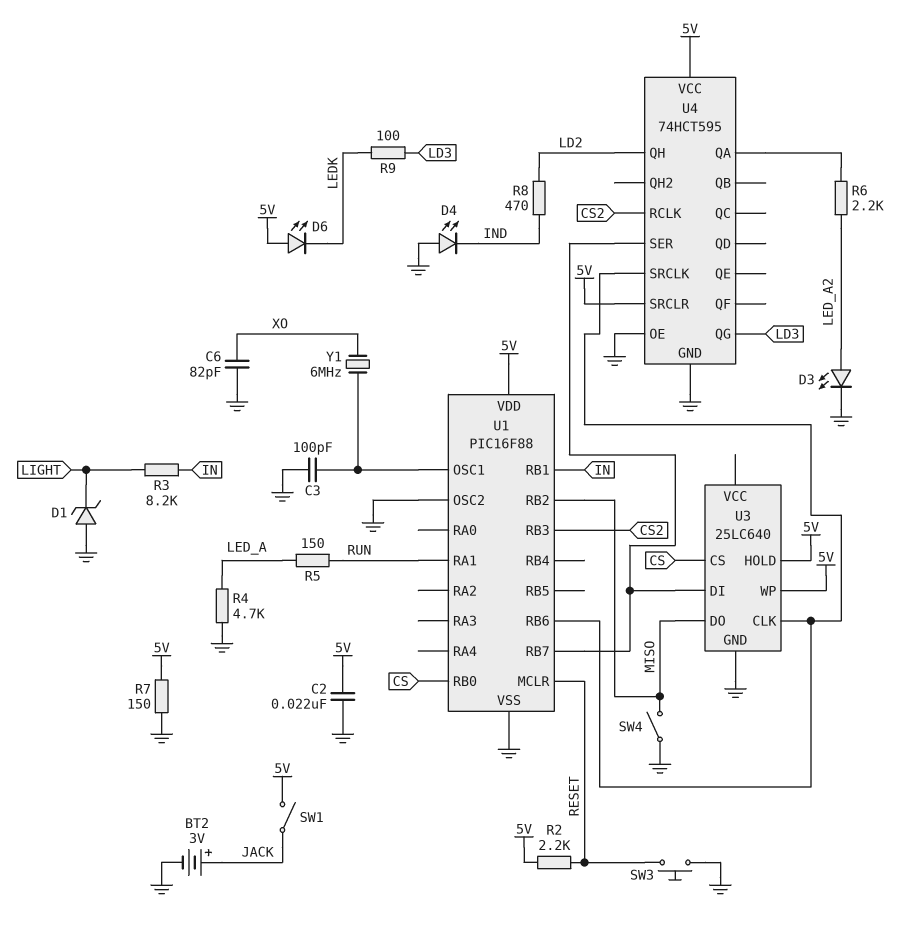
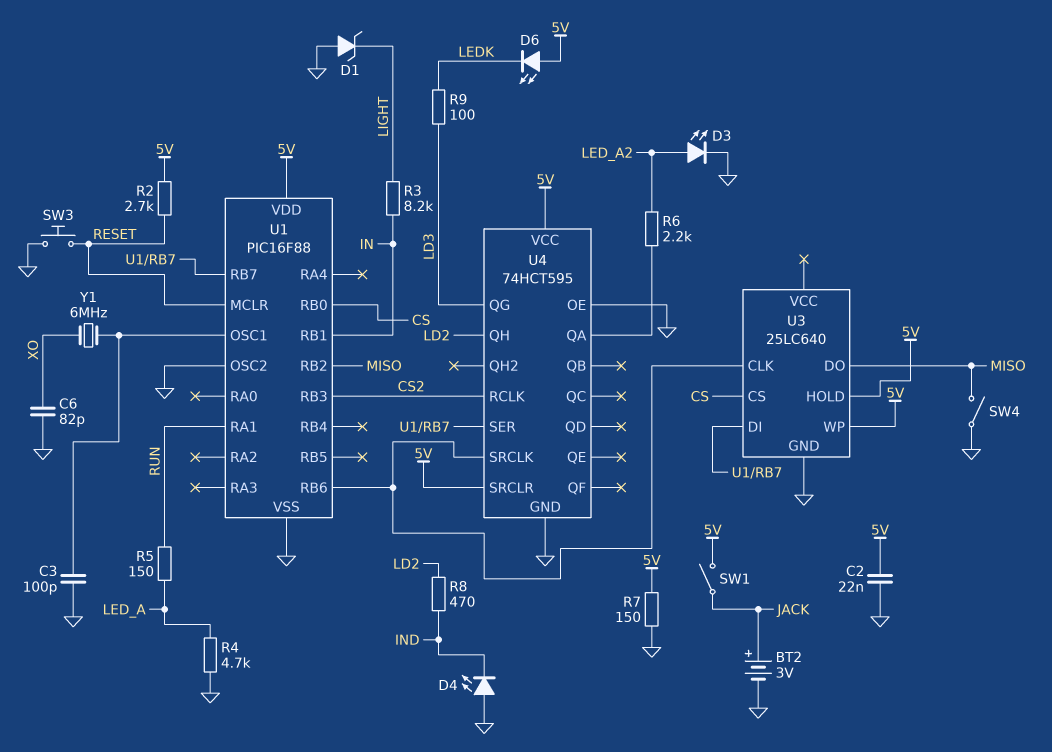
R2: 2.2k (5V, RESET) -> 2.7k (5V, RESET)

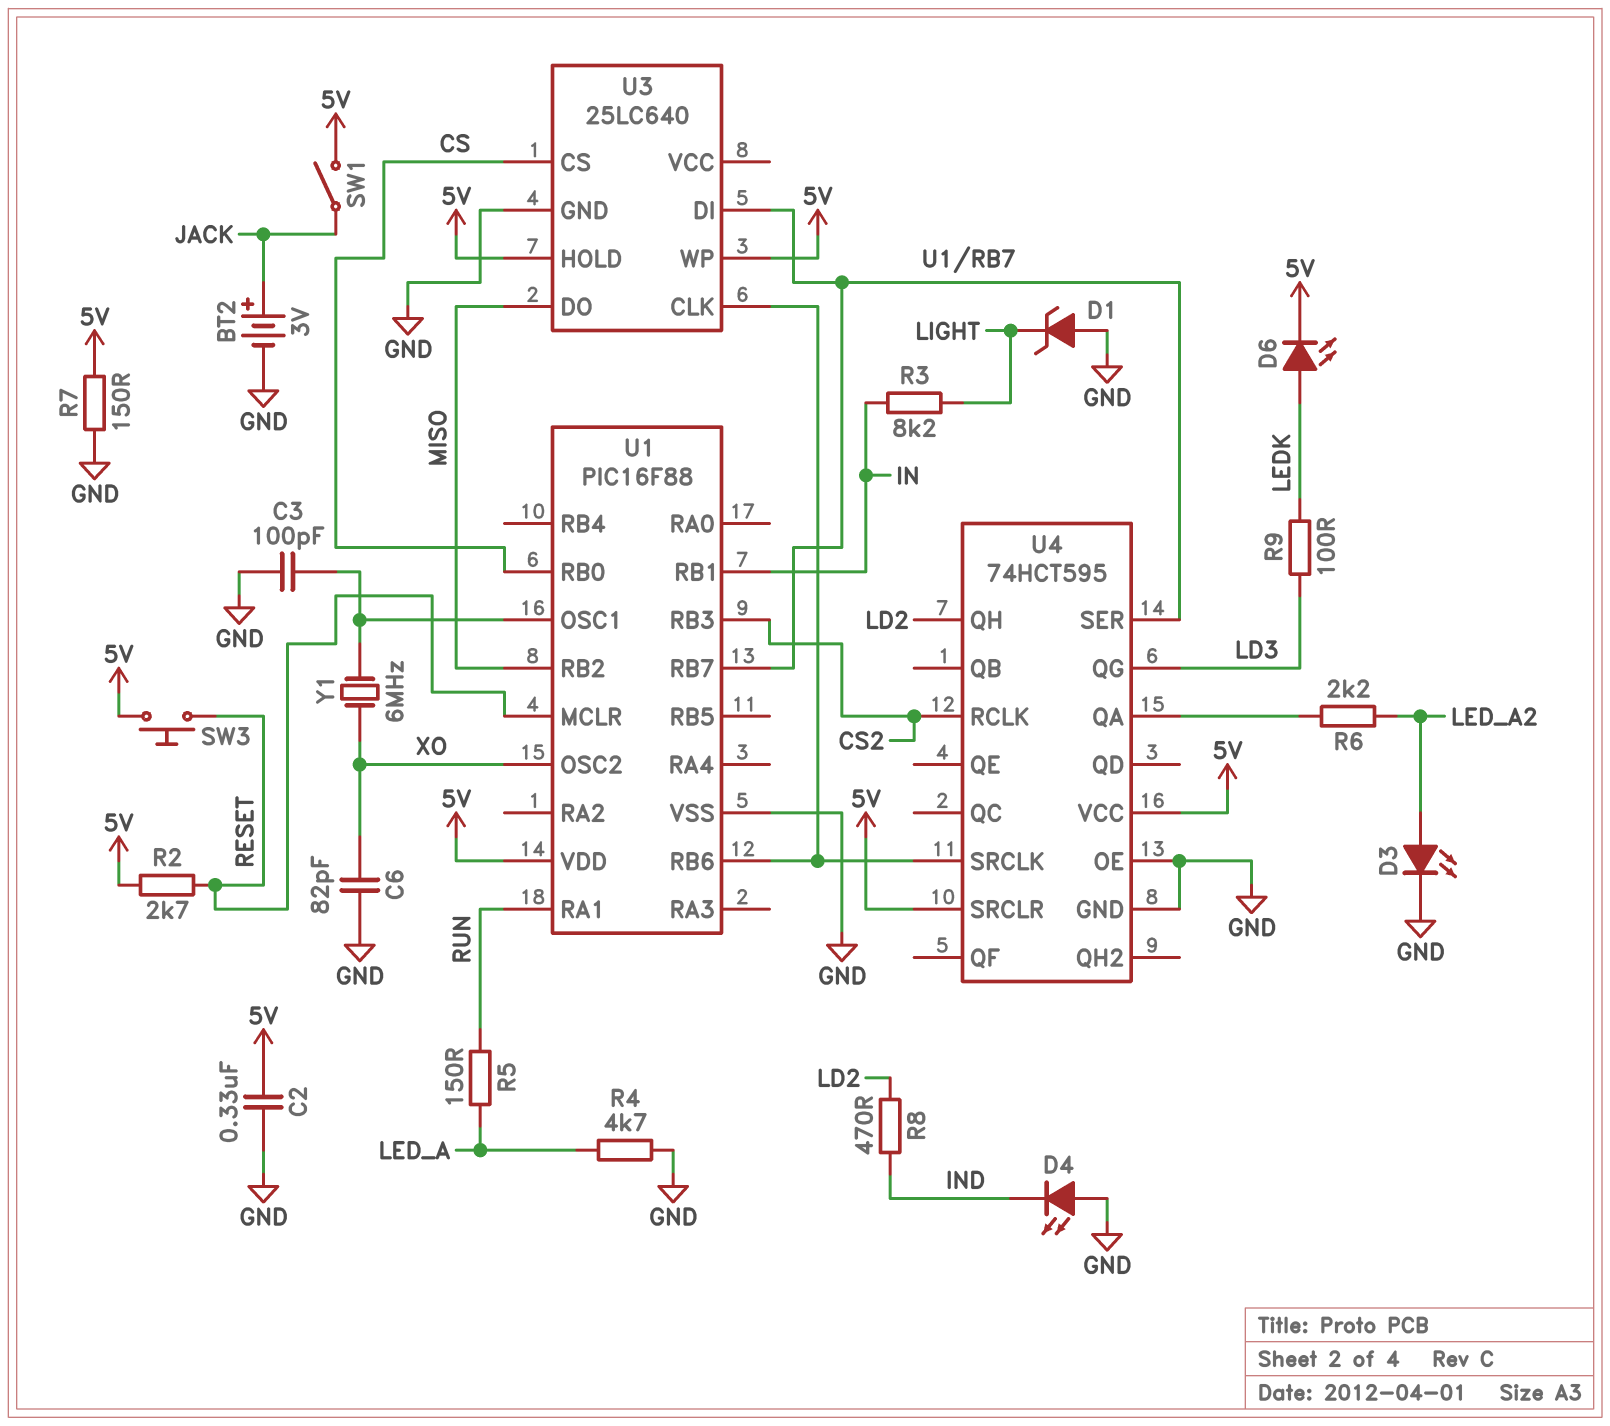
C2: 22nF (5V, GND) -> 330nF (5V, GND)
D6: LED (A 5V, K LEDK) -> LED (A LEDK, K 5V)
SW3: button (GND, RESET) -> button (5V, RESET)
SW4: switch (GND, MISO) -> none
U1 pin OSC2: GND -> XO

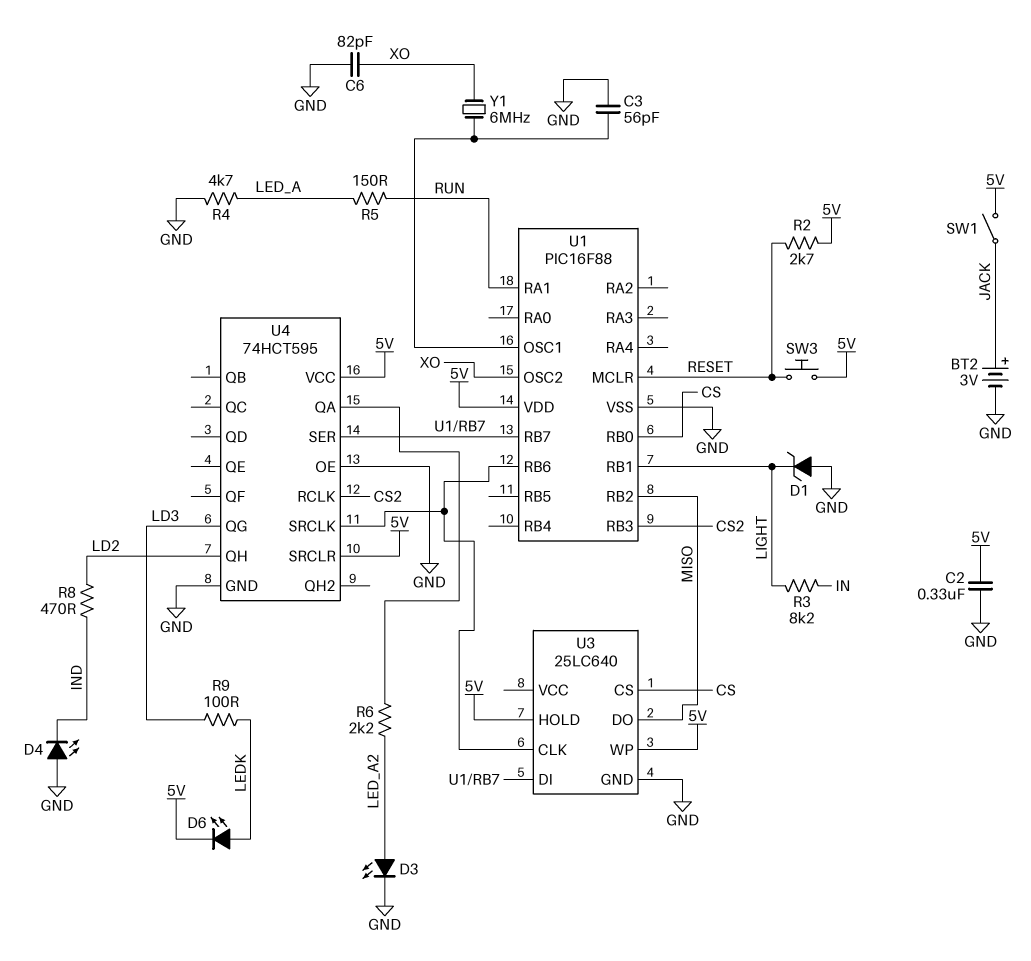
C3: 100pF (GND, U1/OSC1) -> 56pF (GND, U1/OSC1)
R7: 150 (5V, GND) -> none
U1 pin RB1: IN -> LIGHT

